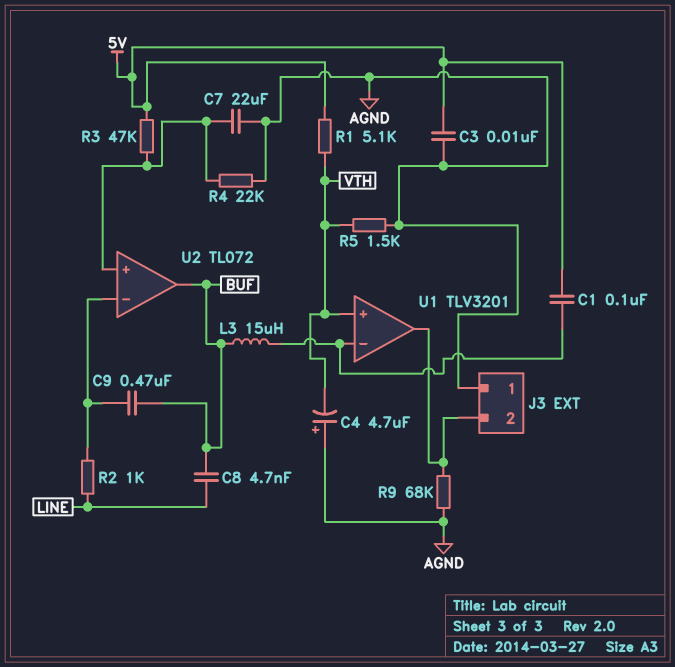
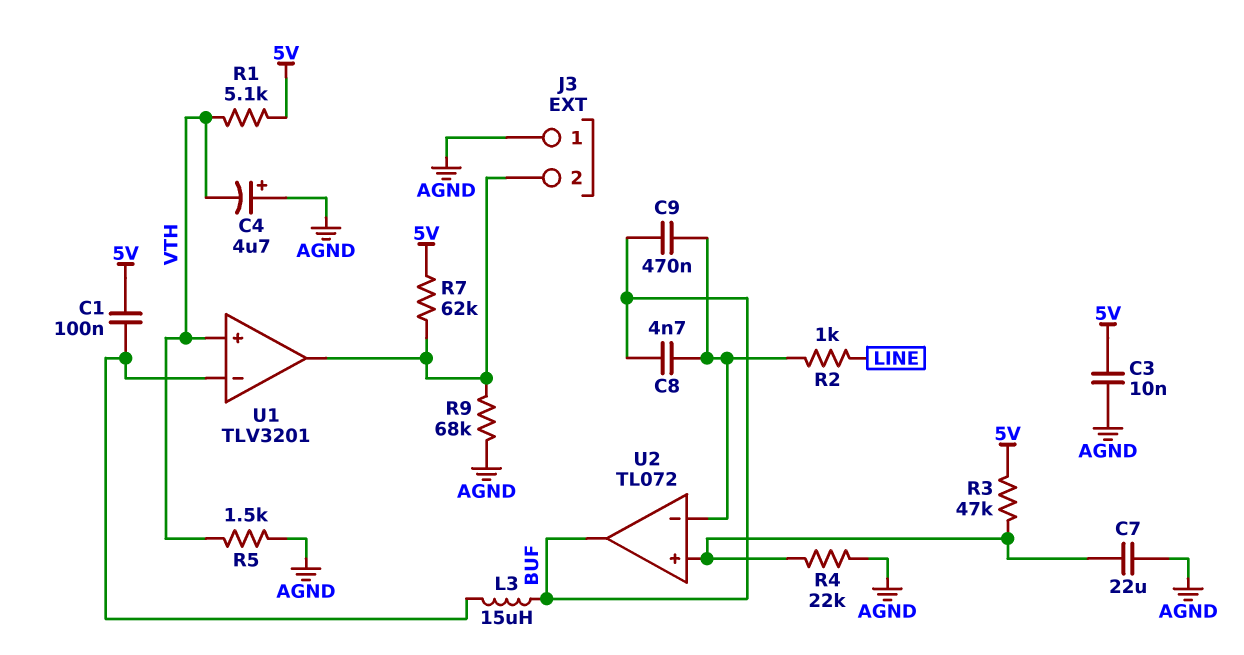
C8: 4.7nF (BUF, LINE) -> 4.7nF (BUF, U2/in-)
R7: none -> 62k (5V, J3/2)

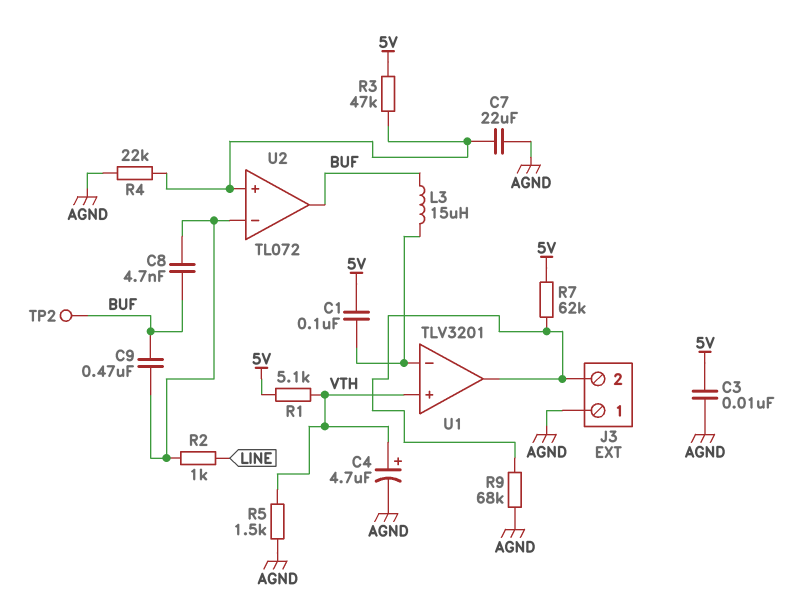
C4: 4.7uF (plus AGND, minus VTH) -> 4.7uF (plus VTH, minus AGND)
TP2: none -> test point (BUF)

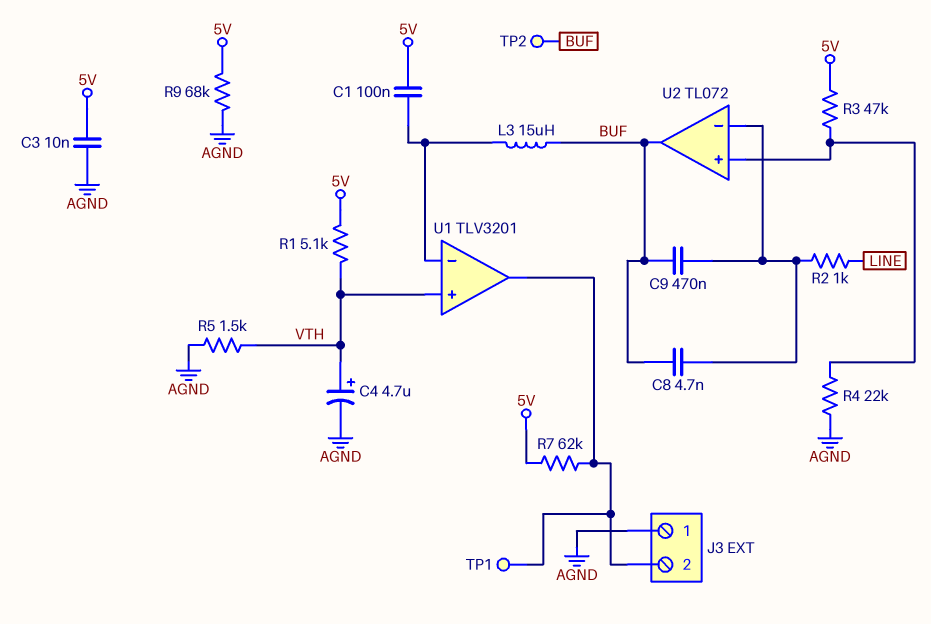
C7: 22uF (AGND, U2/in+) -> none
R9: 68k (AGND, J3/2) -> 68k (5V, AGND)
TP1: none -> test point (J3/2)

